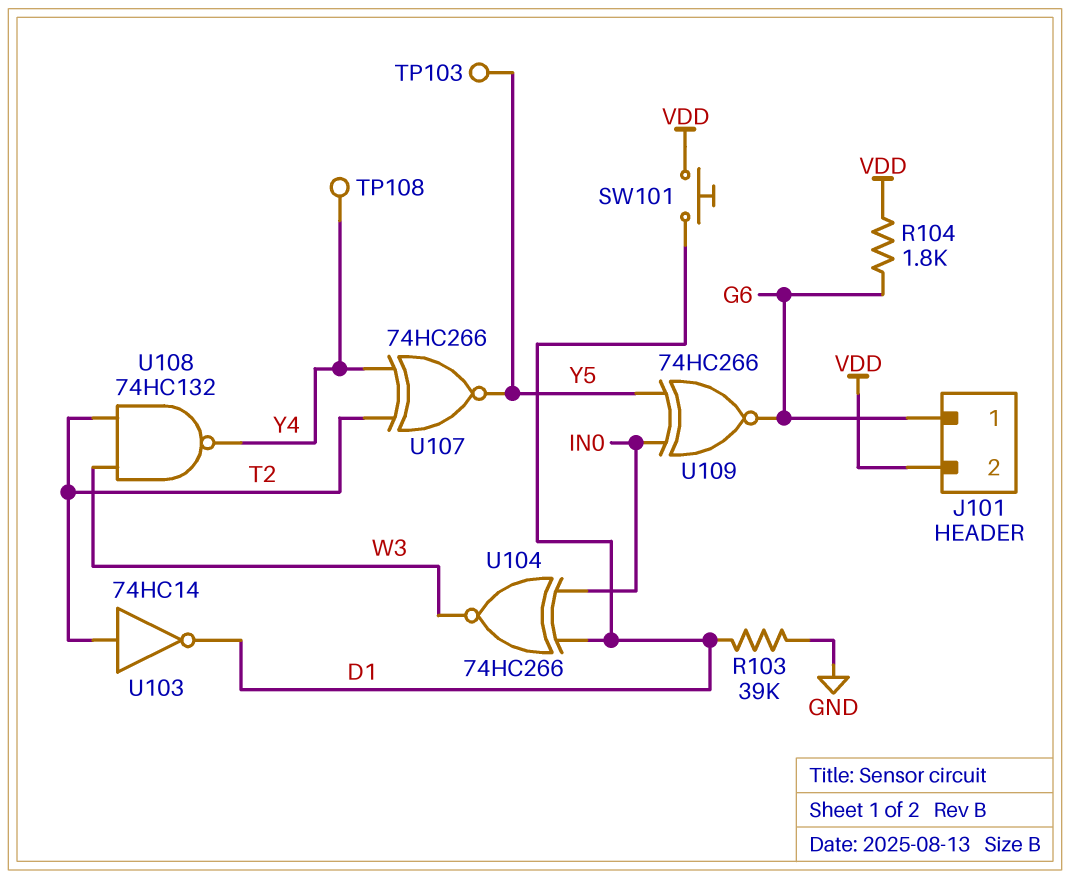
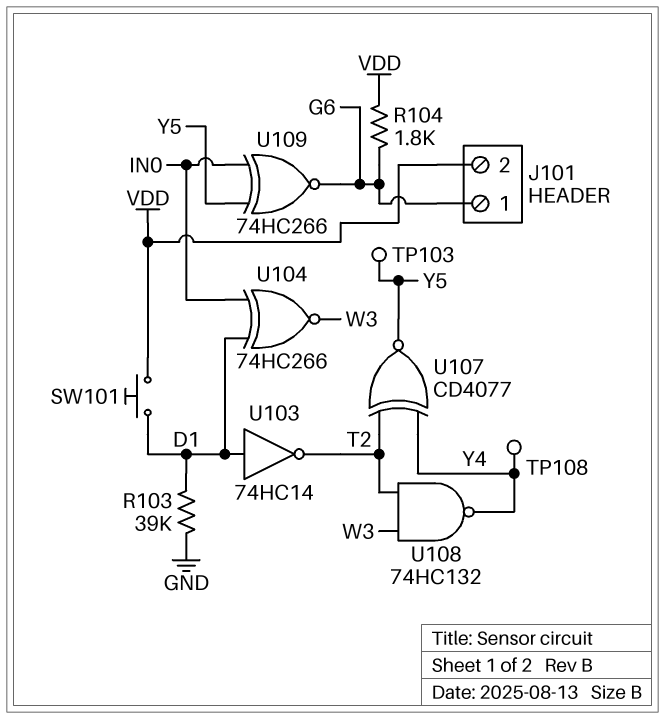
U103: NOT 74HC14 (in T2, out D1) -> NOT 74HC14 (in D1, out T2)
U107: XNOR 74HC266 (in T2, in Y4, out Y5) -> XNOR CD4077 (in T2, in Y4, out Y5)

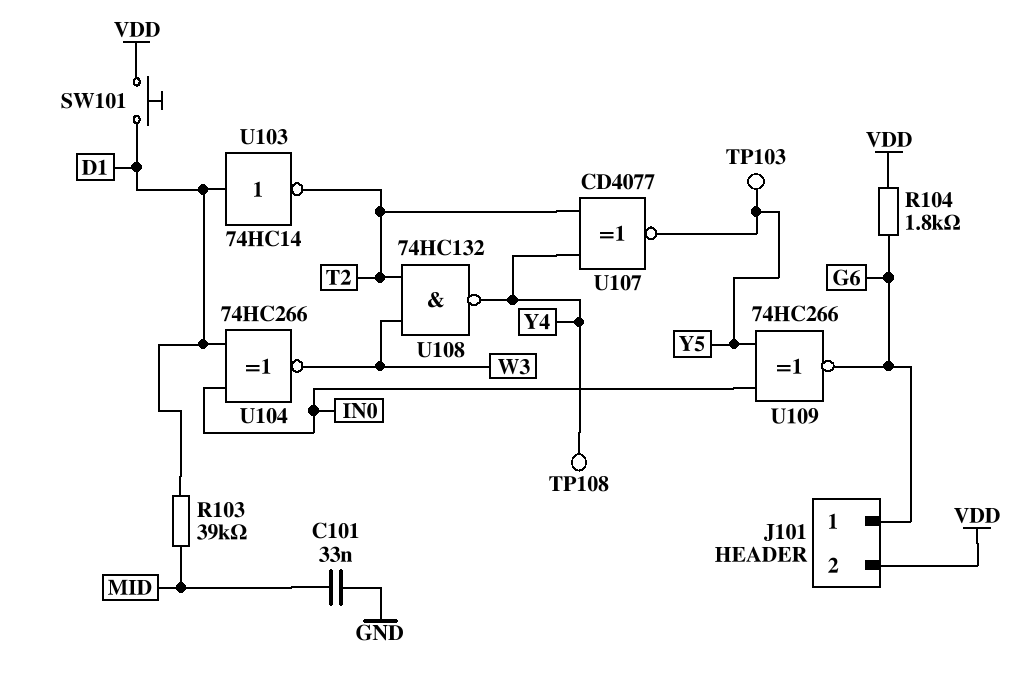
C101: none -> 33nF (GND, MID)
R103: 39k (D1, GND) -> 39k (D1, MID)

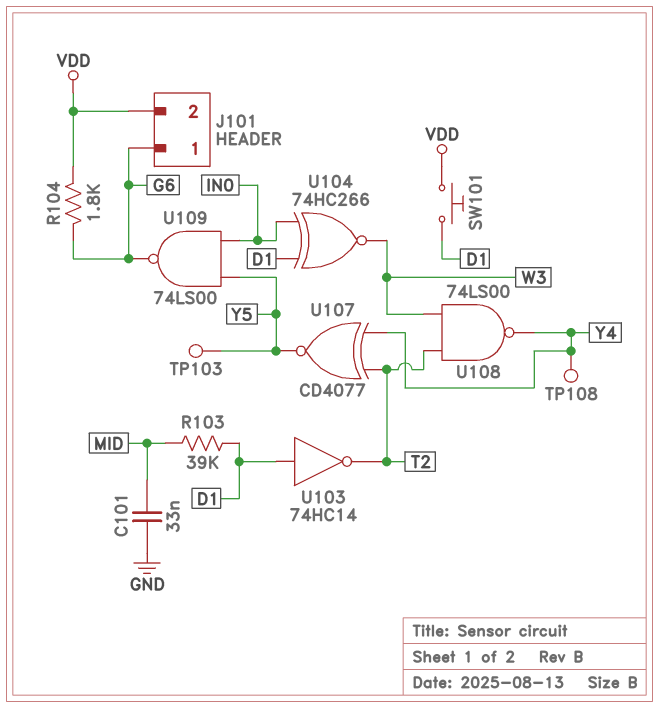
U108: NAND 74HC132 (in T2, in W3, out Y4) -> NAND 74LS00 (in T2, in W3, out Y4)
U109: XNOR 74HC266 (in IN0, in Y5, out G6) -> NAND 74LS00 (in IN0, in Y5, out G6)

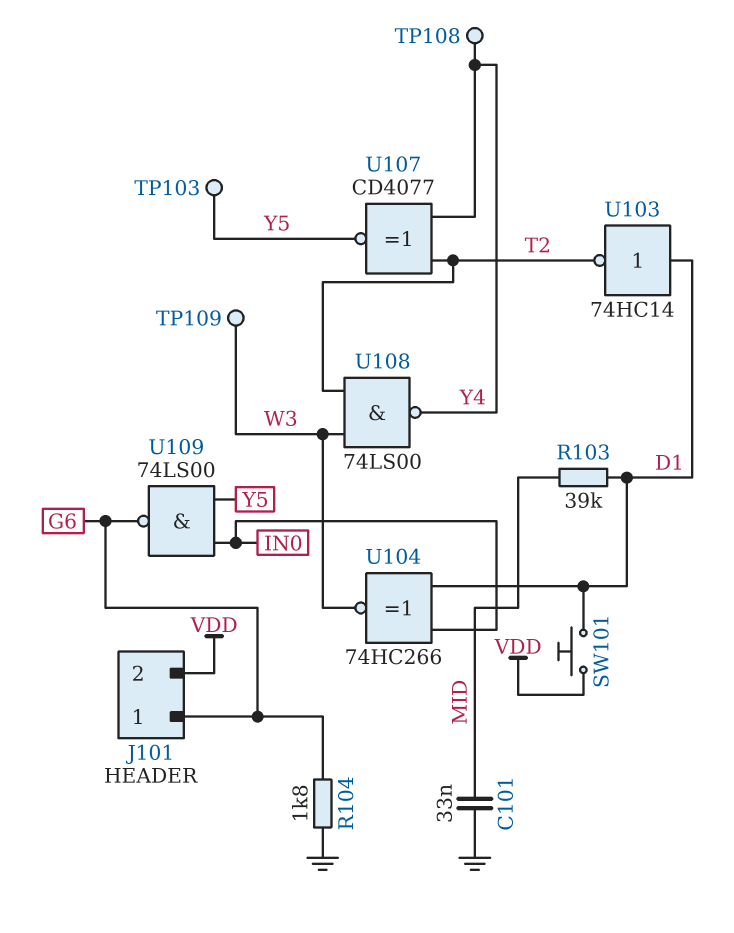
R104: 1.8k (G6, VDD) -> 1.8k (G6, GND)
TP109: none -> test point (W3)

